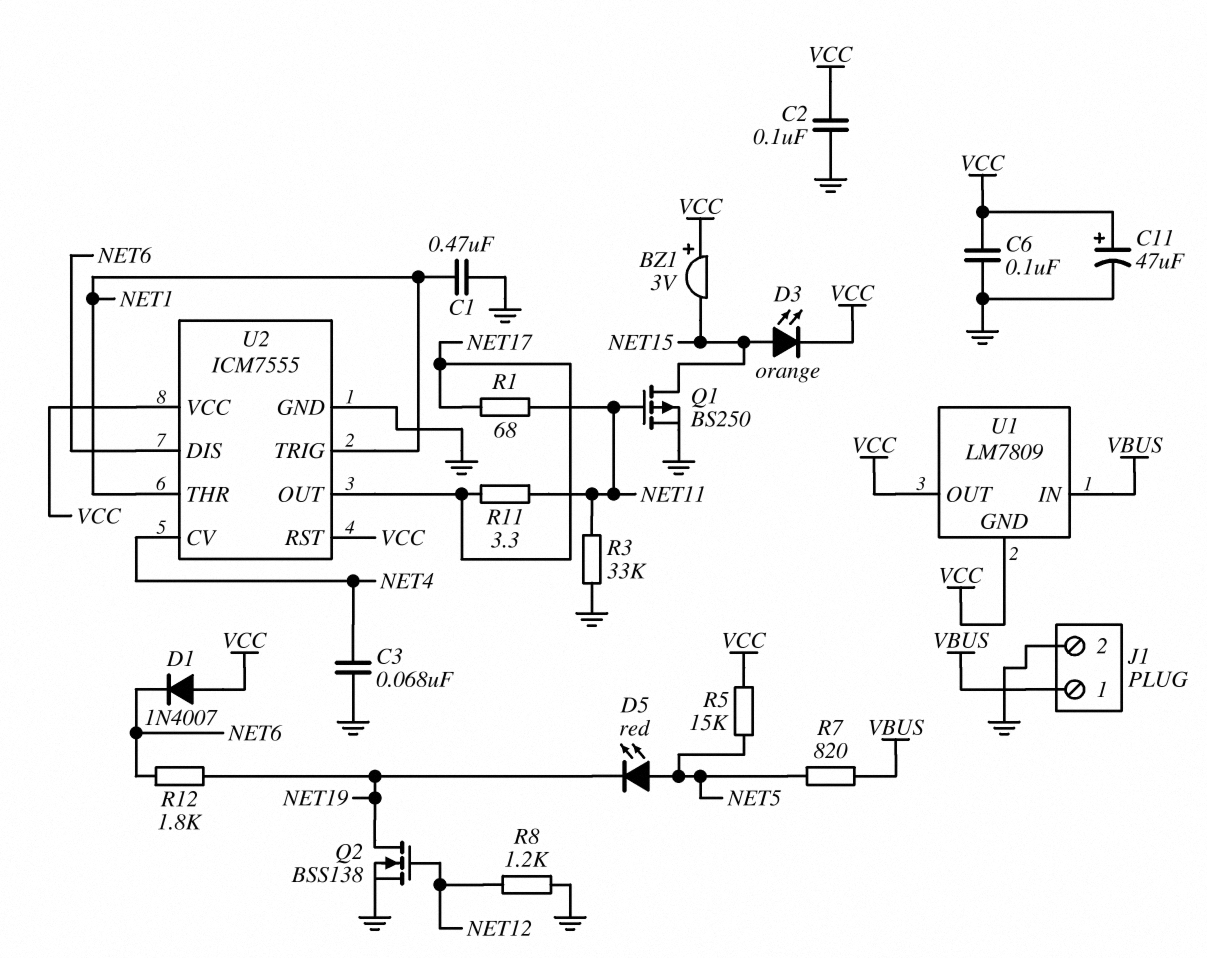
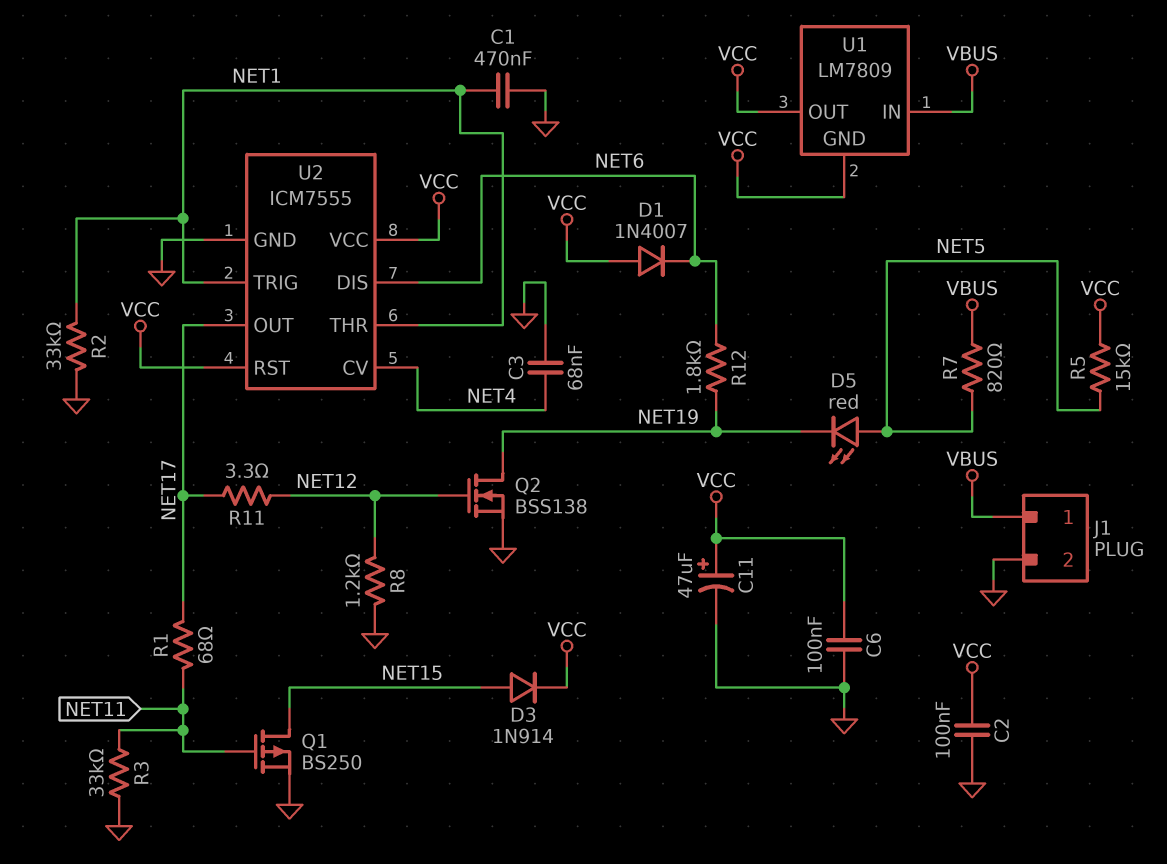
BZ1: buzzer 3V (plus VCC, minus NET15) -> none
D3: LED orange (A NET15, K VCC) -> diode 1N914 (A NET15, K VCC)
R2: none -> 33k (GND, NET1)
R11: 3.3 (NET11, NET17) -> 3.3 (NET12, NET17)

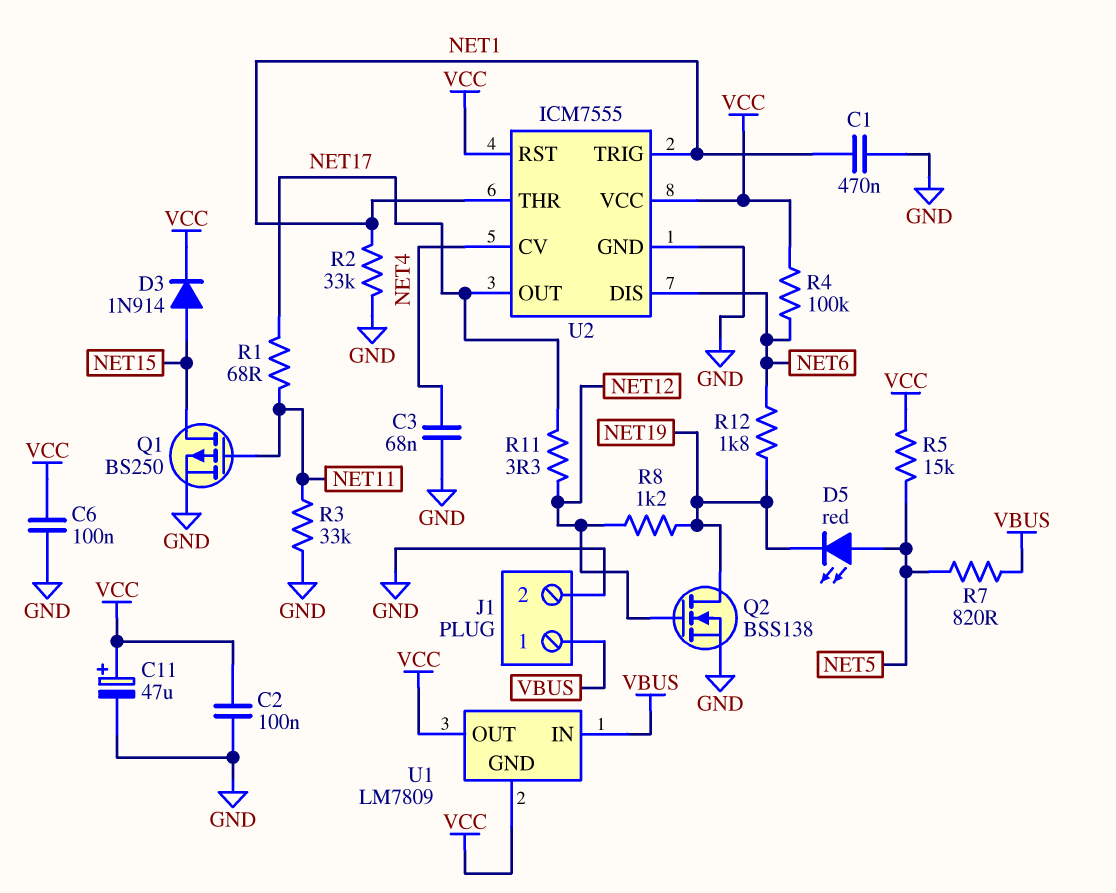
D1: diode 1N4007 (A VCC, K NET6) -> none
R4: none -> 100k (NET6, VCC)
R8: 1.2k (GND, NET12) -> 1.2k (NET12, NET19)

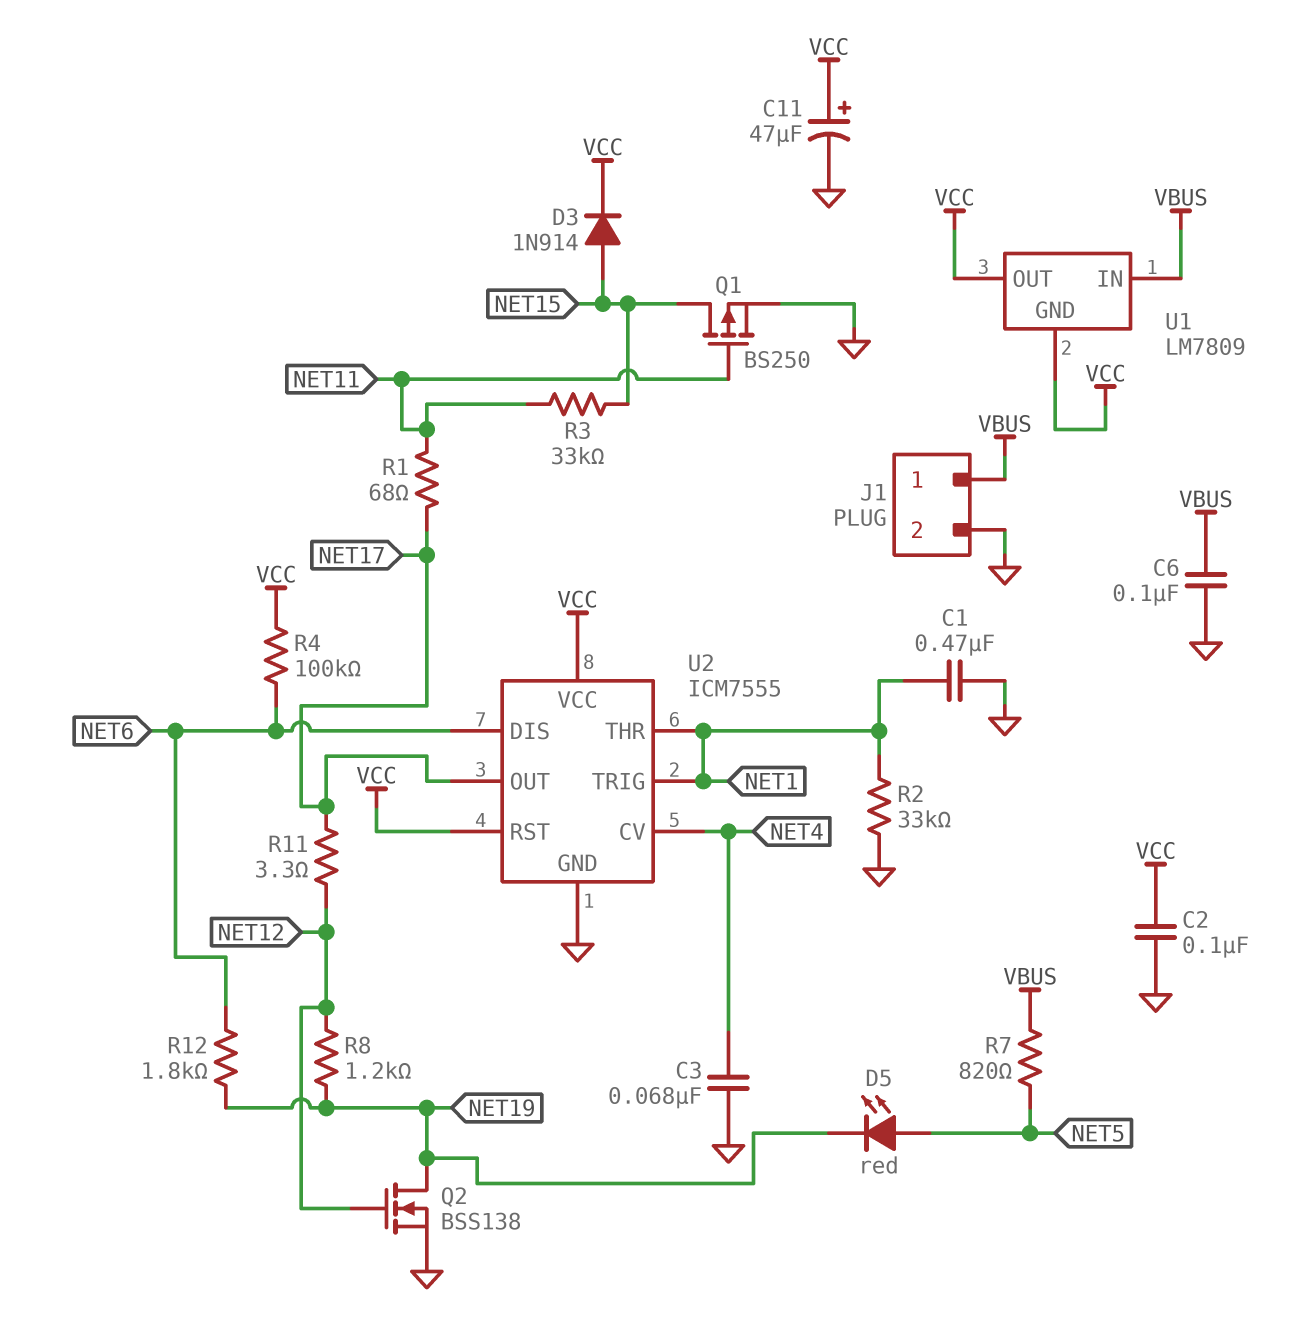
C6: 100nF (GND, VCC) -> 100nF (GND, VBUS)
R3: 33k (GND, NET11) -> 33k (NET11, NET15)
R5: 15k (NET5, VCC) -> none

